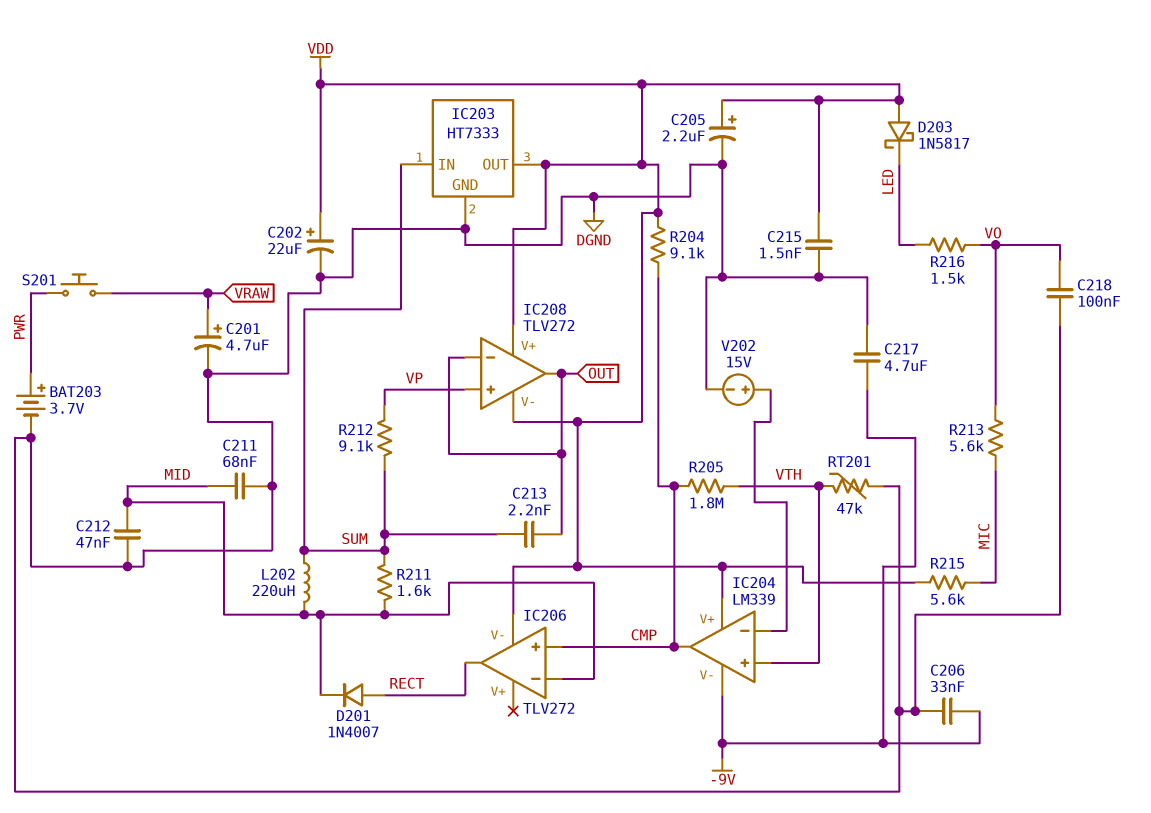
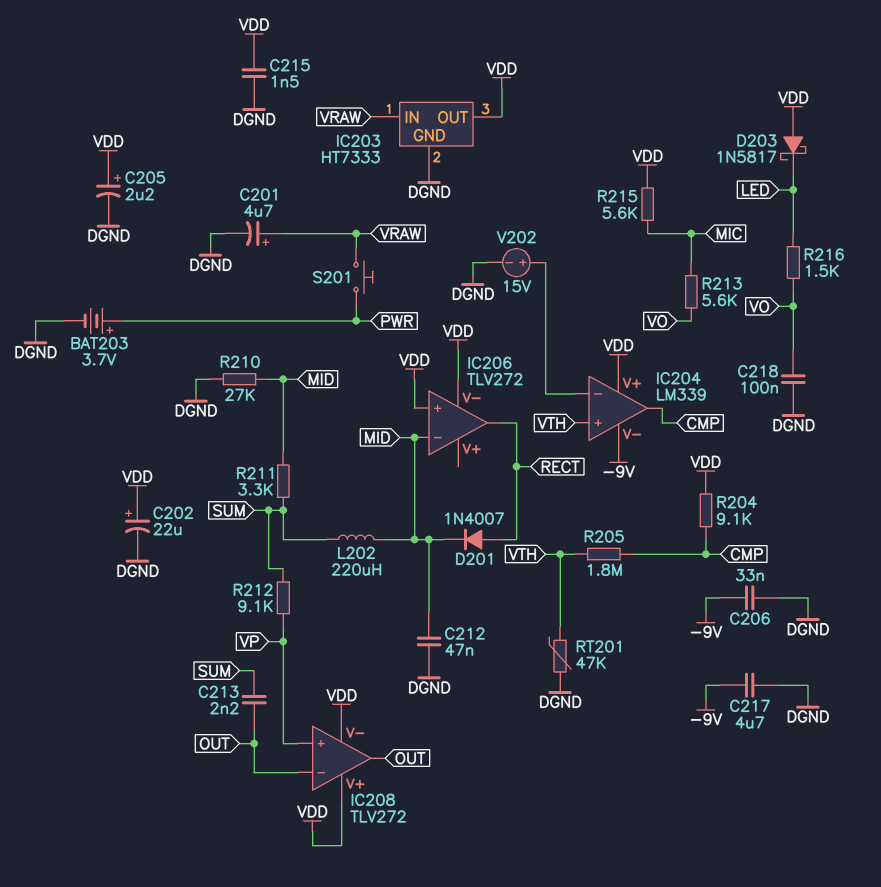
C211: 68nF (DGND, MID) -> none
IC203 pin IN: SUM -> VRAW
IC206 pin in+: CMP -> VDD
R210: none -> 27k (DGND, MID)
R211: 1.6k (MID, SUM) -> 3.3k (MID, SUM)

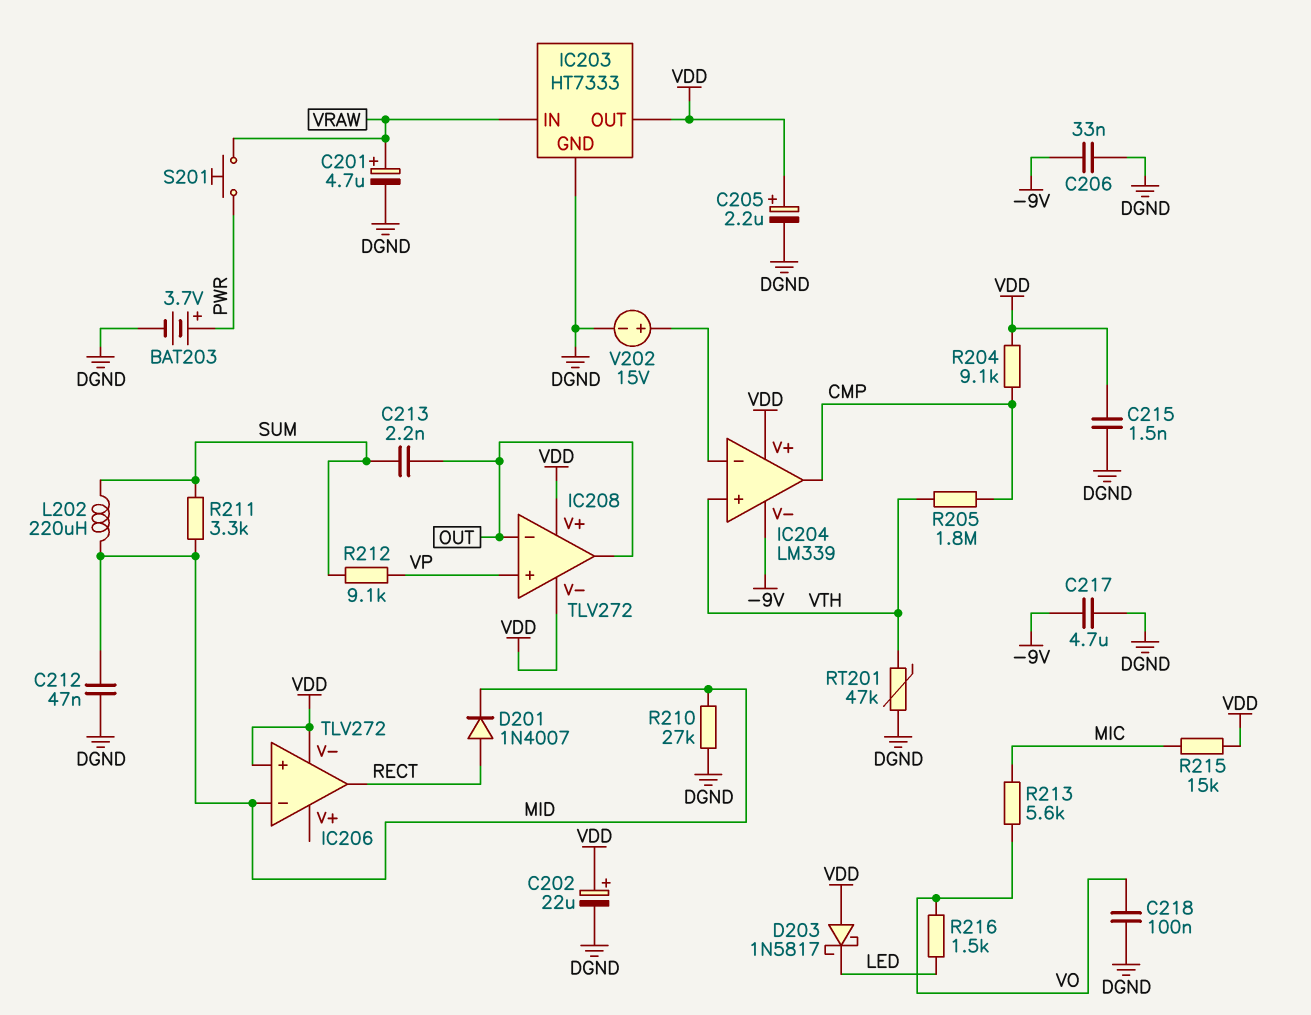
R215: 5.6k (MIC, VDD) -> 15k (MIC, VDD)

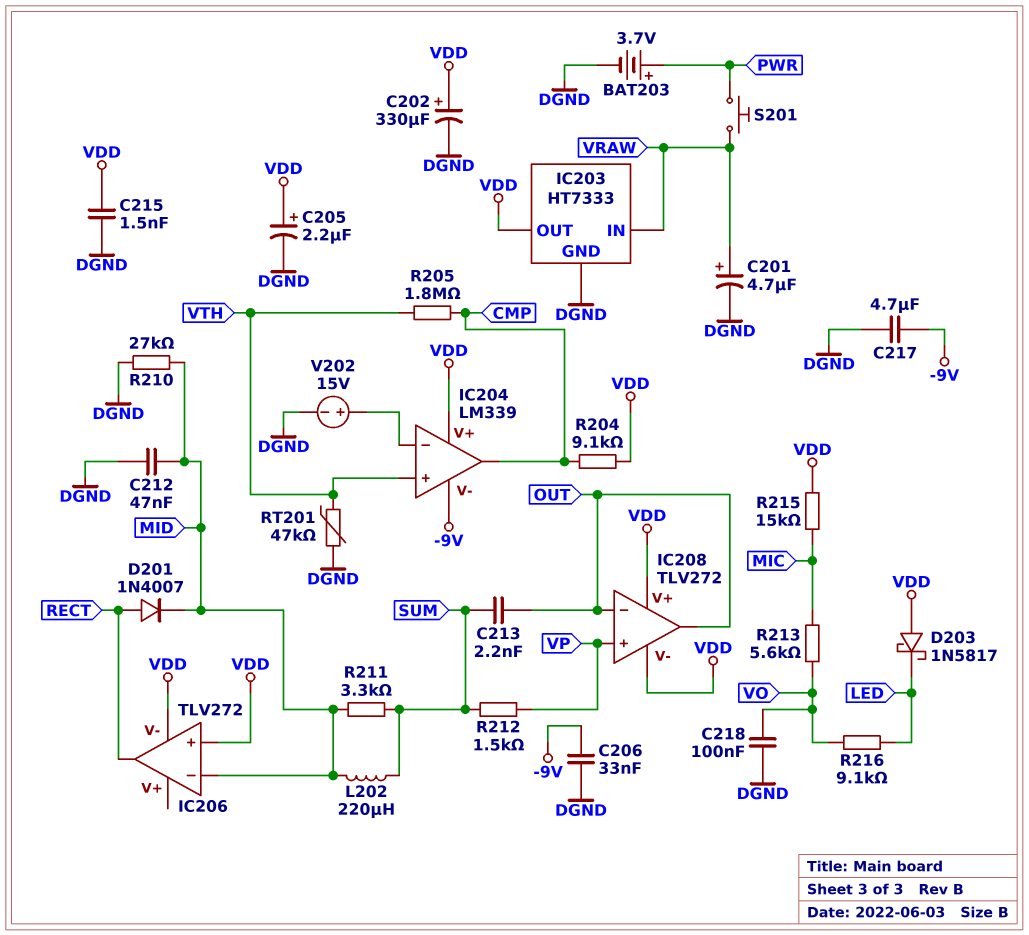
C202: 22uF (plus VDD, minus DGND) -> 330uF (plus VDD, minus DGND)
R212: 9.1k (SUM, VP) -> 1.5k (SUM, VP)
R216: 1.5k (LED, VO) -> 9.1k (LED, VO)

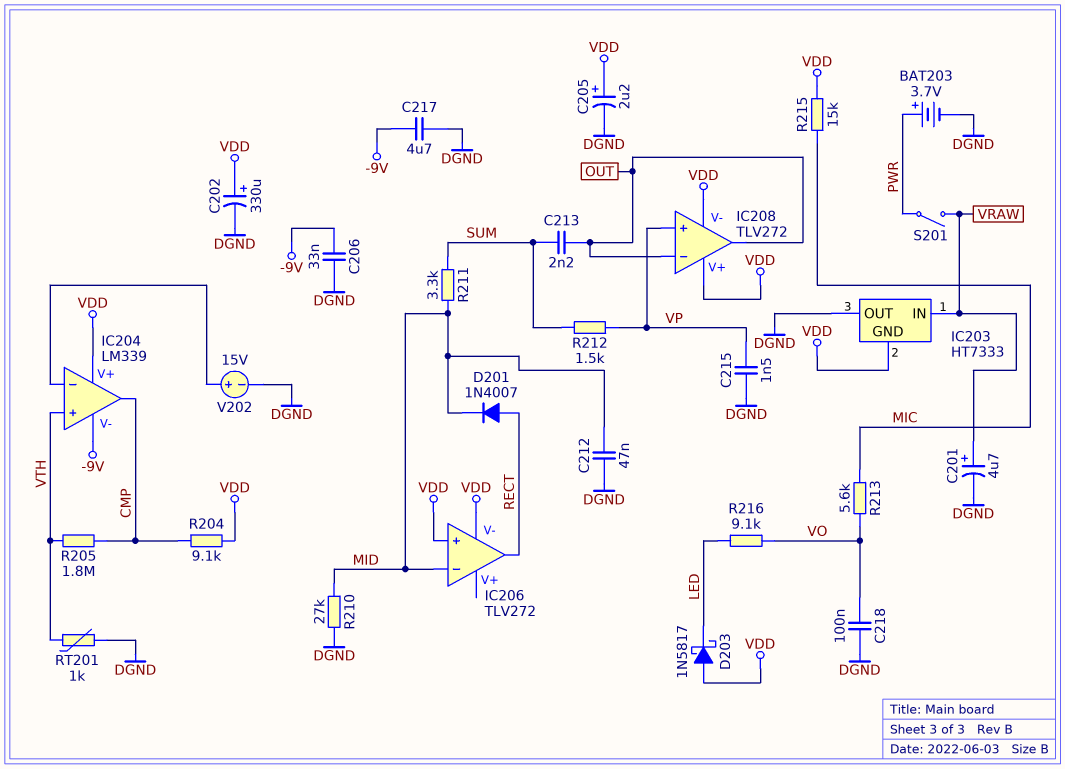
C215: 1.5nF (DGND, VDD) -> 1.5nF (DGND, VP)
IC203 pin GND: DGND -> VDD
IC203 pin OUT: VDD -> DGND
L202: 220uH (MID, SUM) -> none
RT201: 47k (DGND, VTH) -> 1k (DGND, VTH)
S201: button (PWR, VRAW) -> switch (PWR, VRAW)

